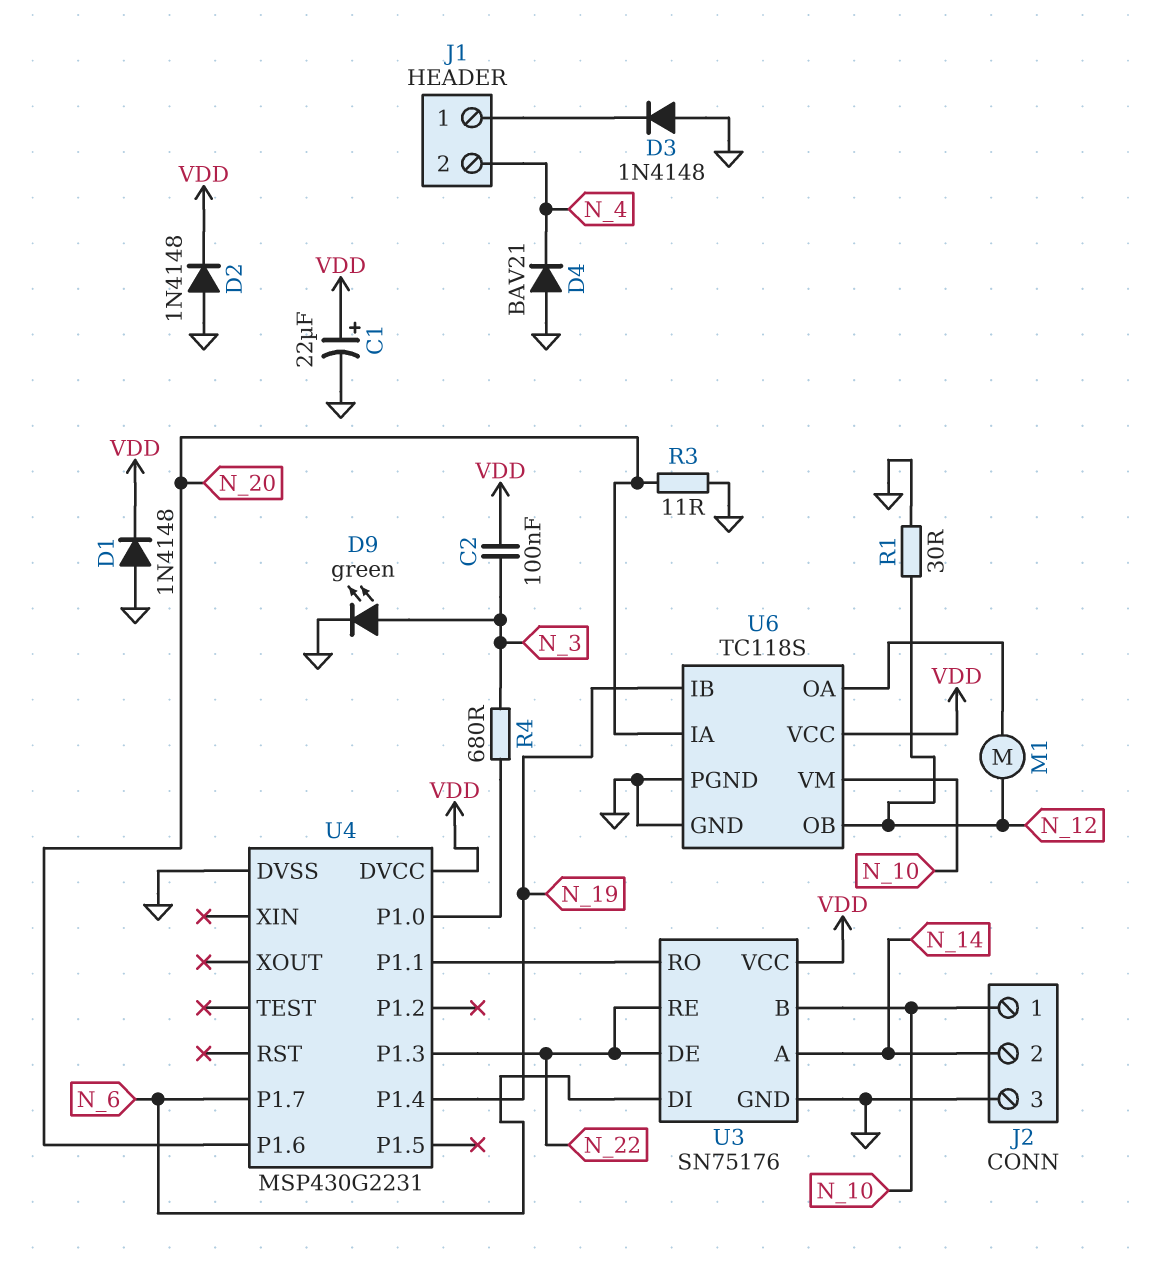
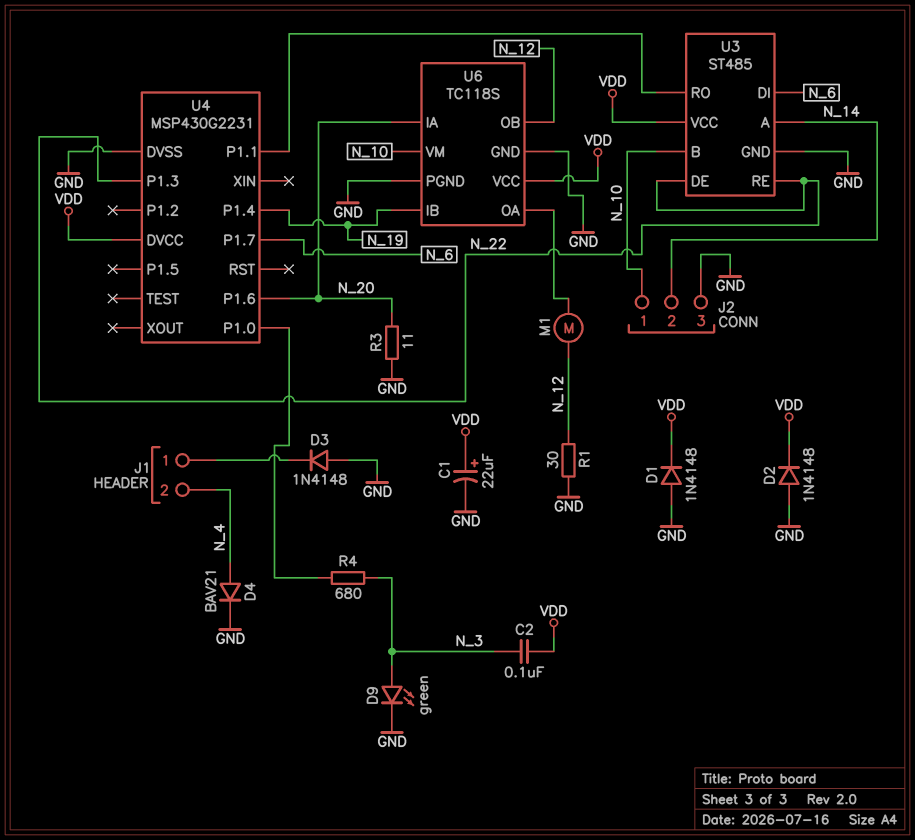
D4: diode BAV21 (A GND, K N_4) -> diode BAV21 (A N_4, K GND)
U3: SN75176 -> ST485

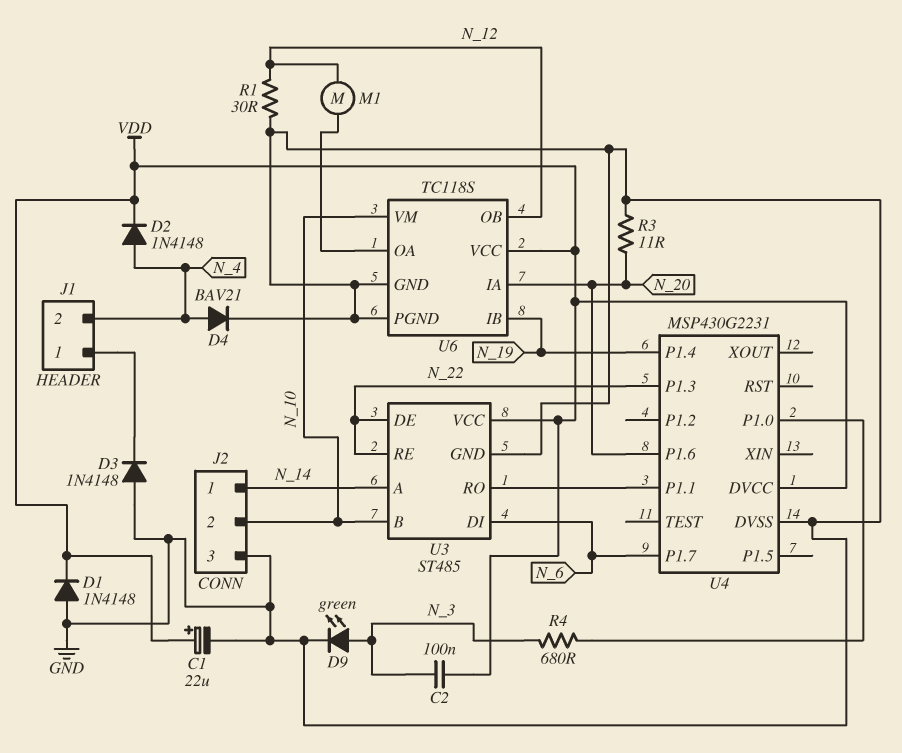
D2: diode 1N4148 (A GND, K VDD) -> diode 1N4148 (A N_4, K VDD)
J2 pin 1: N_10 -> N_14
J2 pin 2: N_14 -> N_10

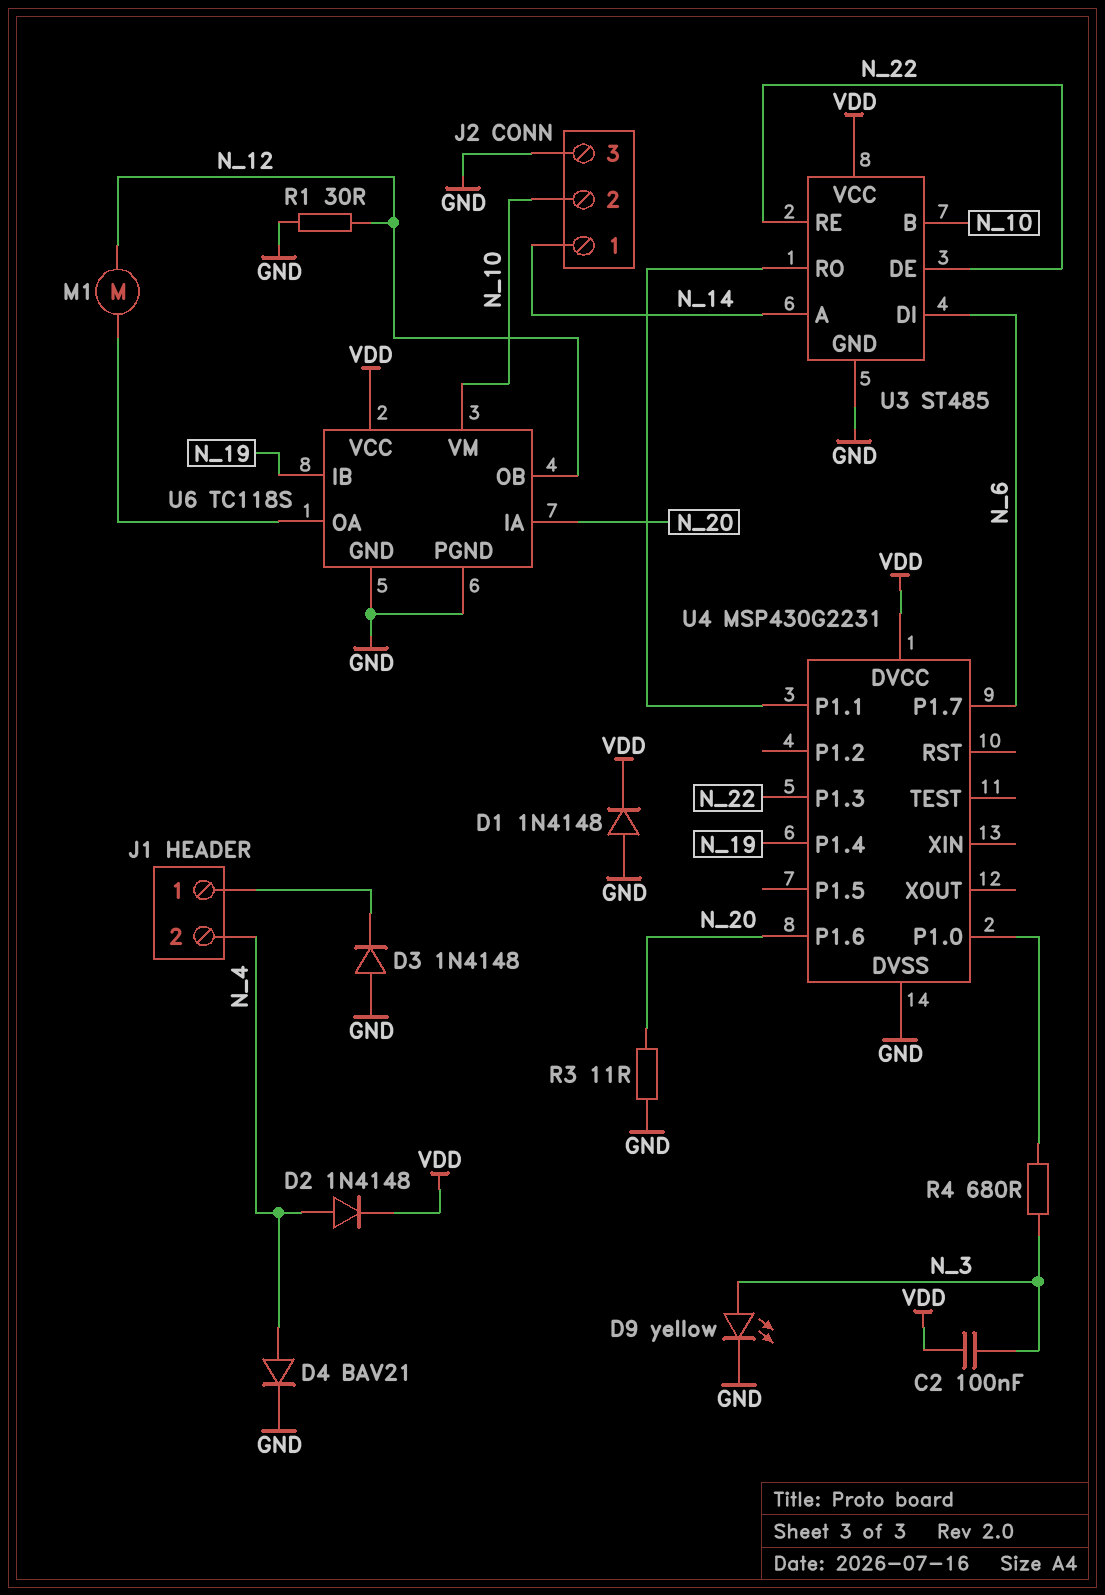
C1: 22uF (plus VDD, minus GND) -> none
D9: LED green (A N_3, K GND) -> LED yellow (A N_3, K GND)

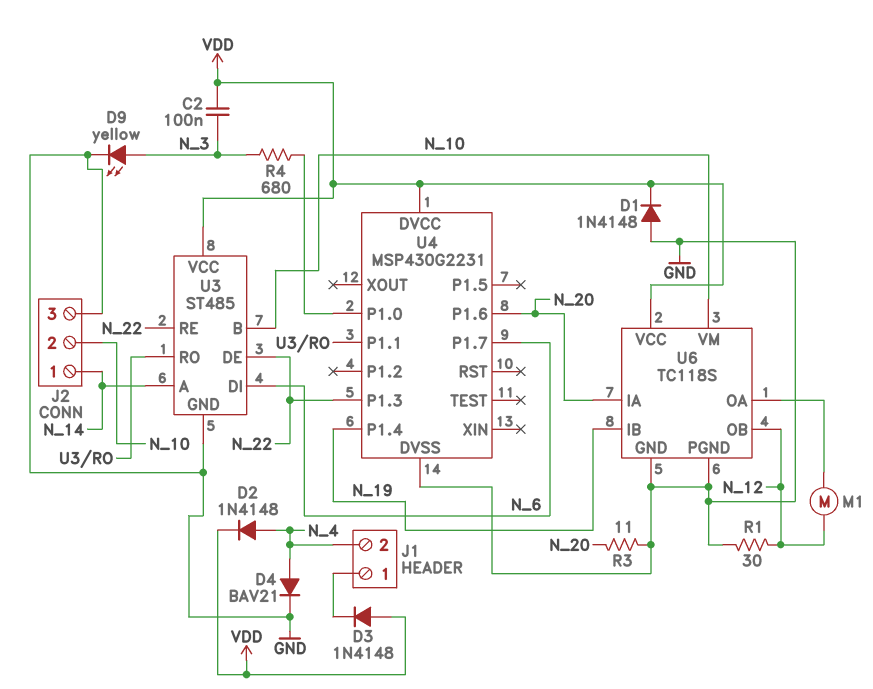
D3: diode 1N4148 (A GND, K J1/1) -> diode 1N4148 (A VDD, K J1/1)

